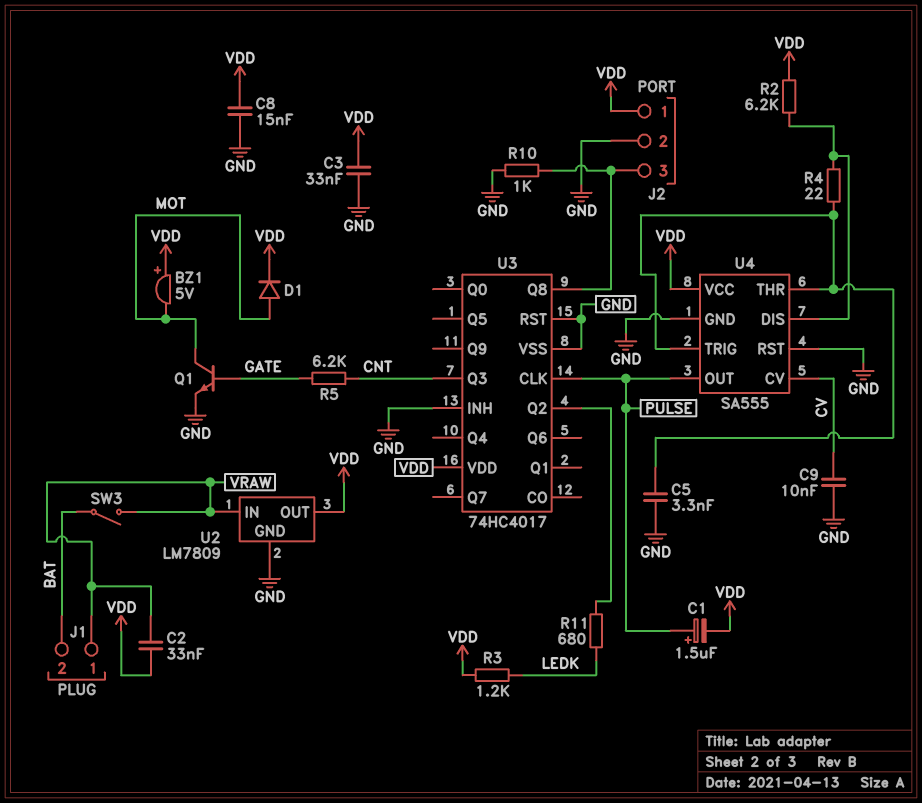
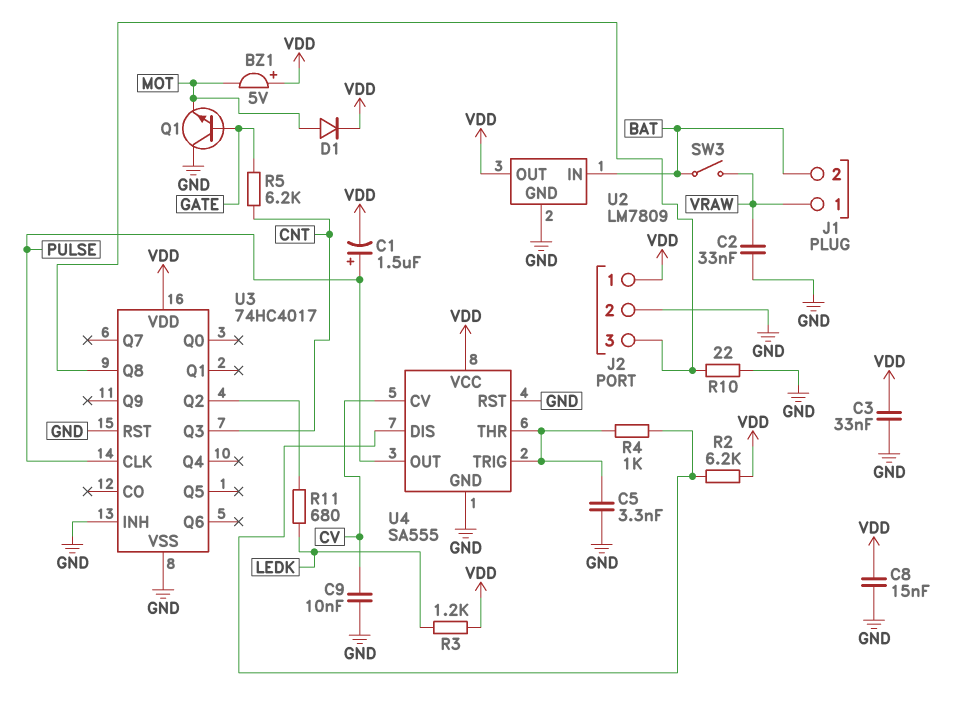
C2: 33nF (VDD, VRAW) -> 33nF (GND, VRAW)
Q1: NPN (B GATE, C MOT, E GND) -> NPN (B GATE, C GND, E MOT)
R4: 22 (U4/DIS, U4/THR) -> 1k (U4/DIS, U4/THR)
R10: 1k (GND, J2/3) -> 22 (GND, J2/3)
U2 pin IN: VRAW -> BAT

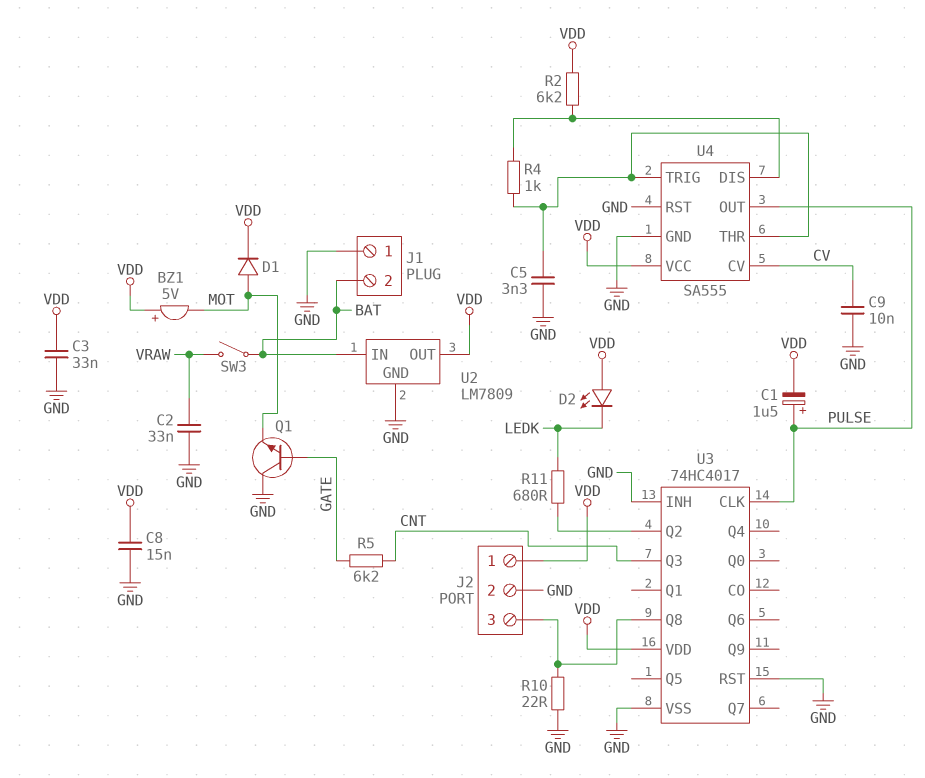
D2: none -> LED (A VDD, K LEDK)
J1 pin 1: VRAW -> GND
R3: 1.2k (LEDK, VDD) -> none

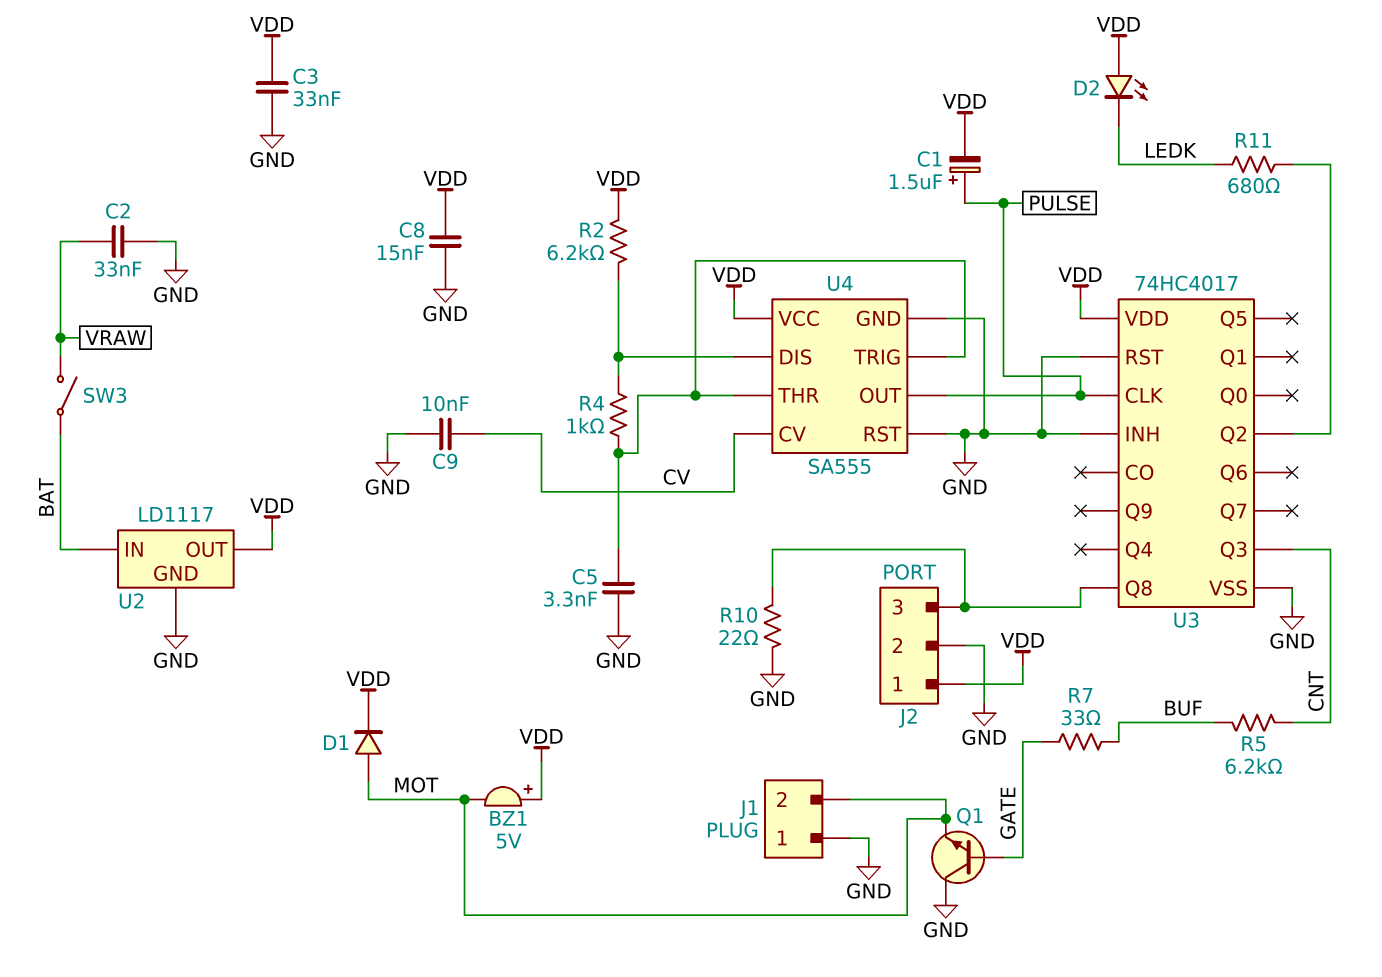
J1 pin 2: BAT -> MOT
R5: 6.2k (CNT, GATE) -> 6.2k (BUF, CNT)
R7: none -> 33 (BUF, GATE)
U2: LM7809 -> LD1117

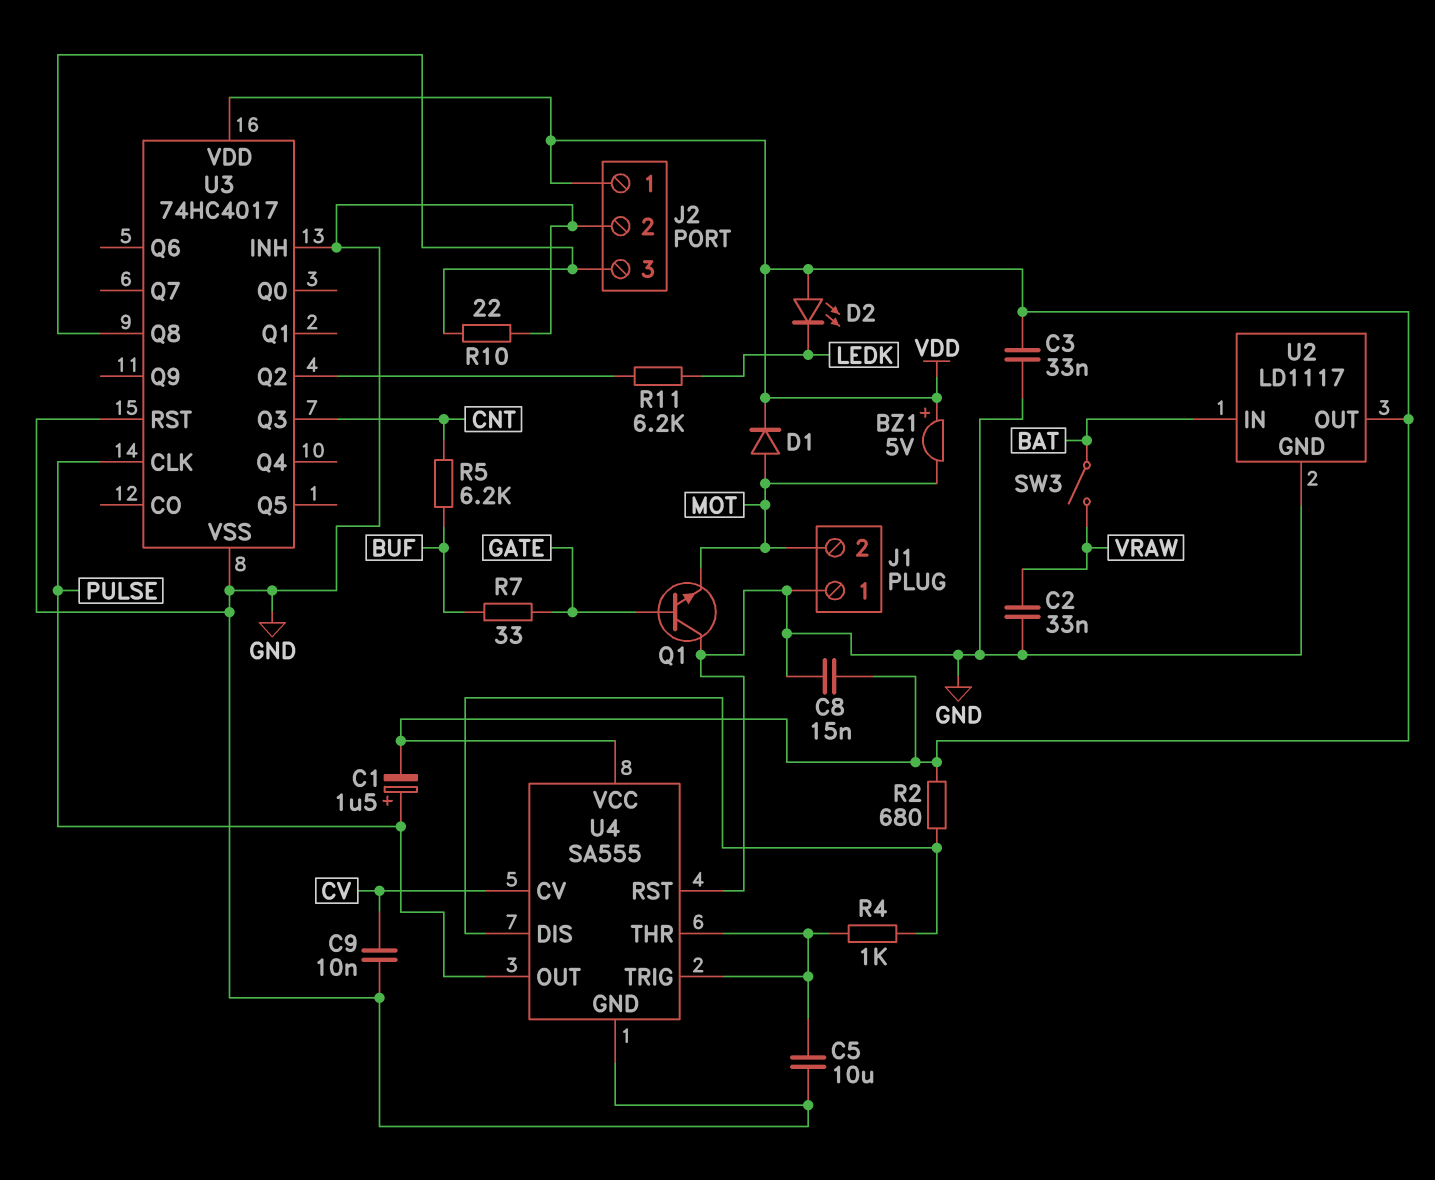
C5: 3.3nF (GND, U4/THR) -> 10uF (GND, U4/THR)
R2: 6.2k (U4/DIS, VDD) -> 680 (U4/DIS, VDD)
R11: 680 (LEDK, U3/Q2) -> 6.2k (LEDK, U3/Q2)

